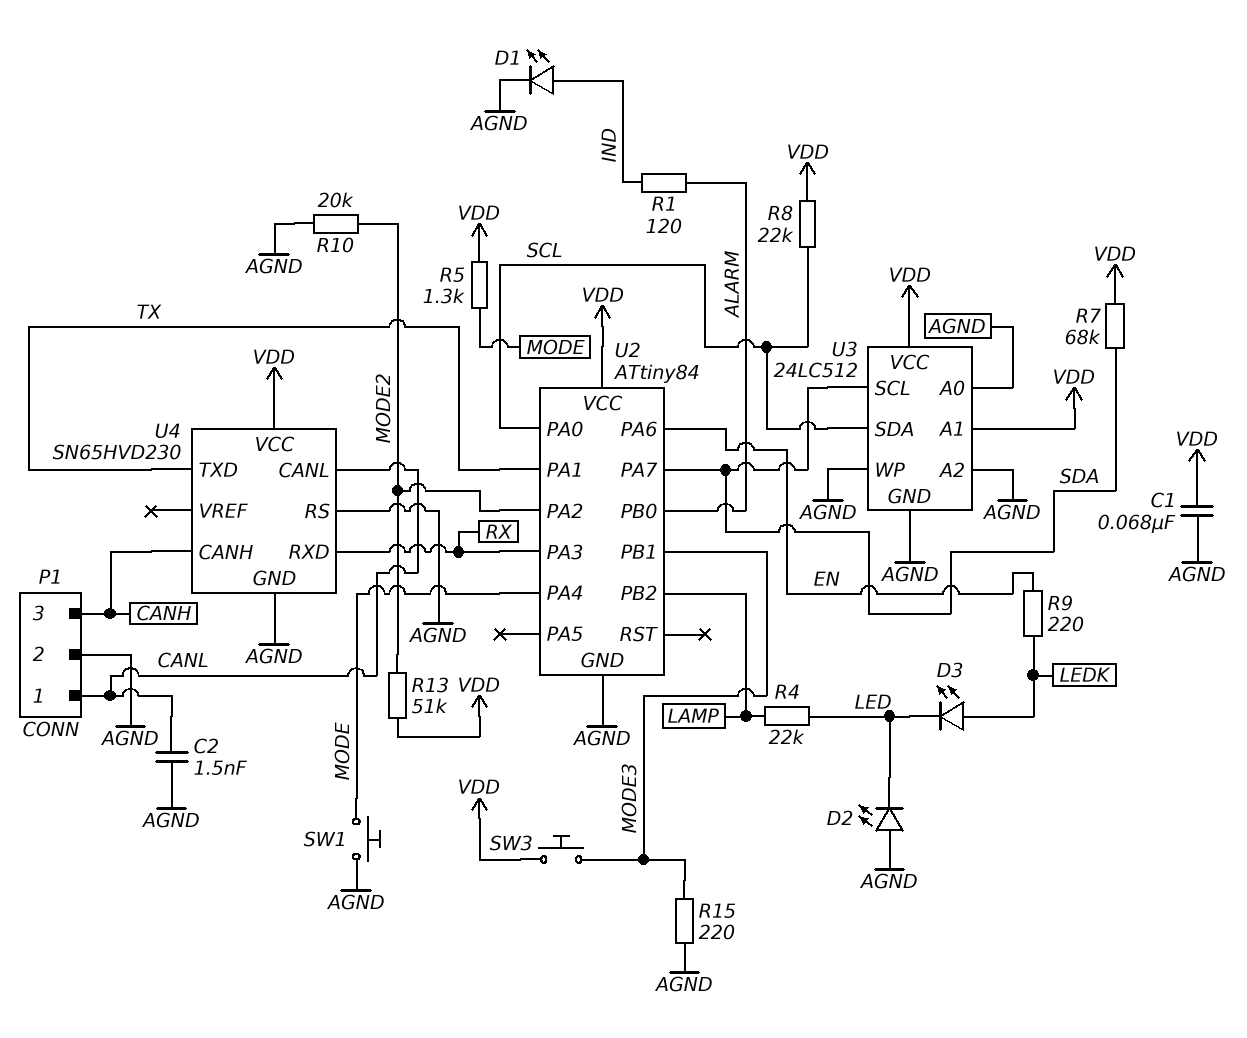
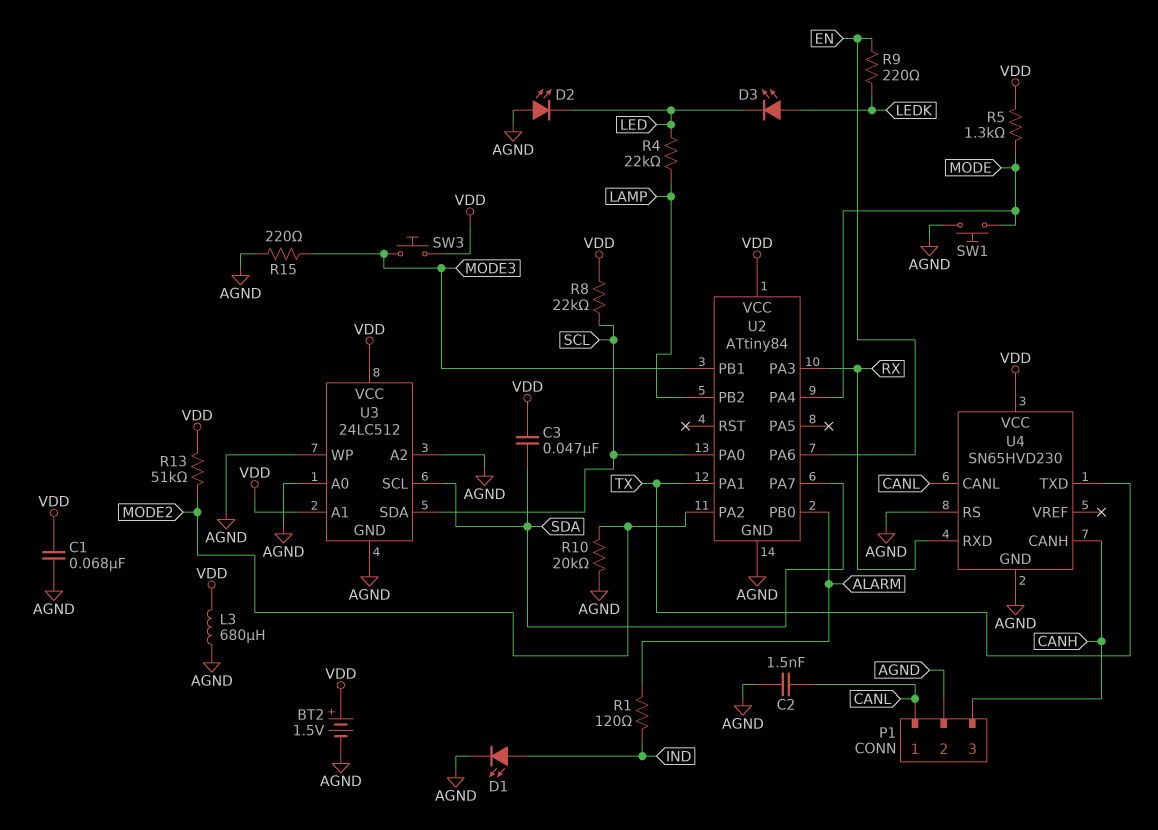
BT2: none -> 1.5V (plus VDD, minus AGND)
C3: none -> 47nF (SDA, VDD)
L3: none -> 680uH (AGND, VDD)
R7: 68k (SDA, VDD) -> none

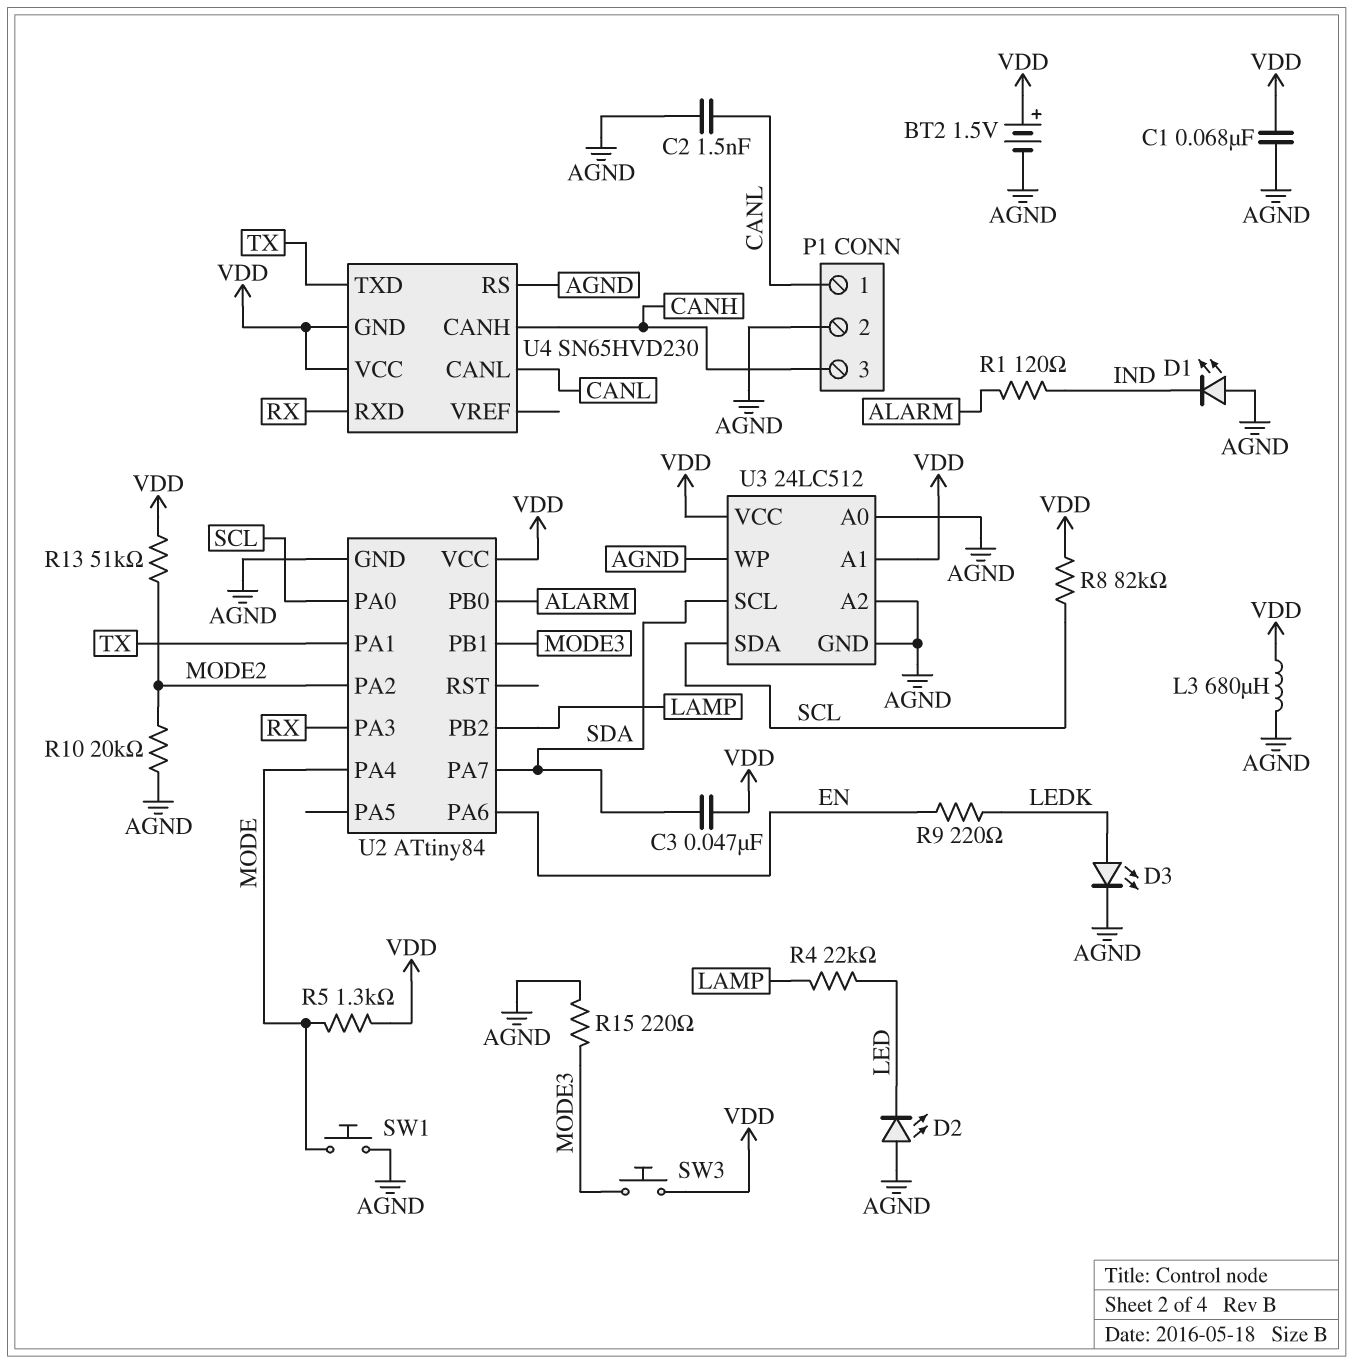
D1: LED (A IND, K AGND) -> LED (A AGND, K IND)
D3: LED (A LEDK, K LED) -> LED (A LEDK, K AGND)
R8: 22k (SCL, VDD) -> 82k (SCL, VDD)
U4 pin GND: AGND -> VDD

